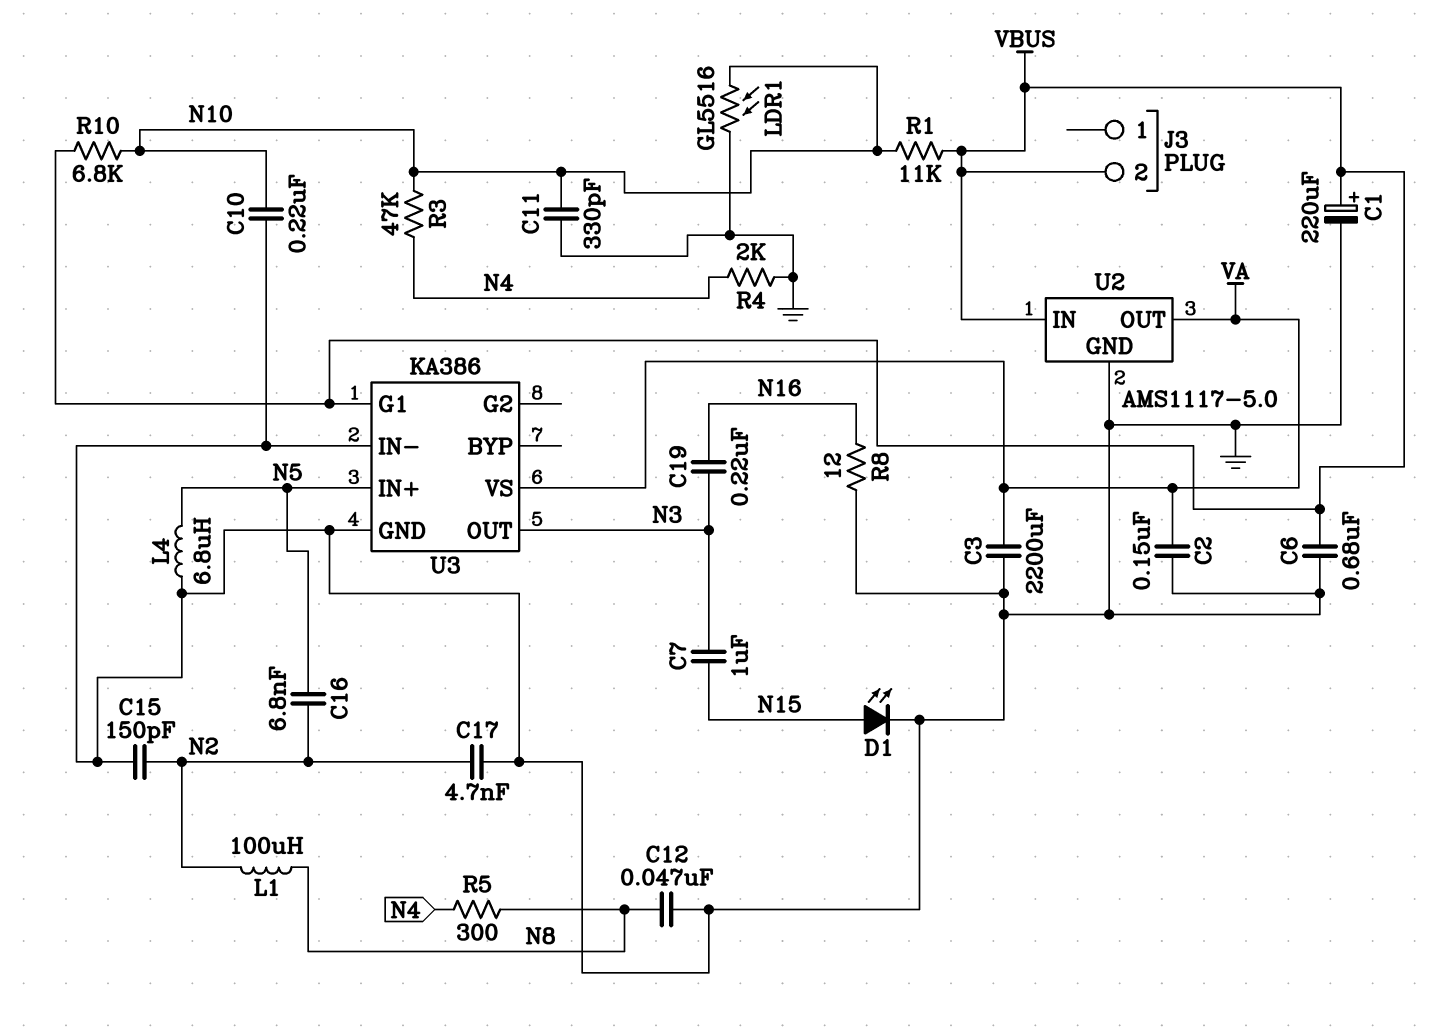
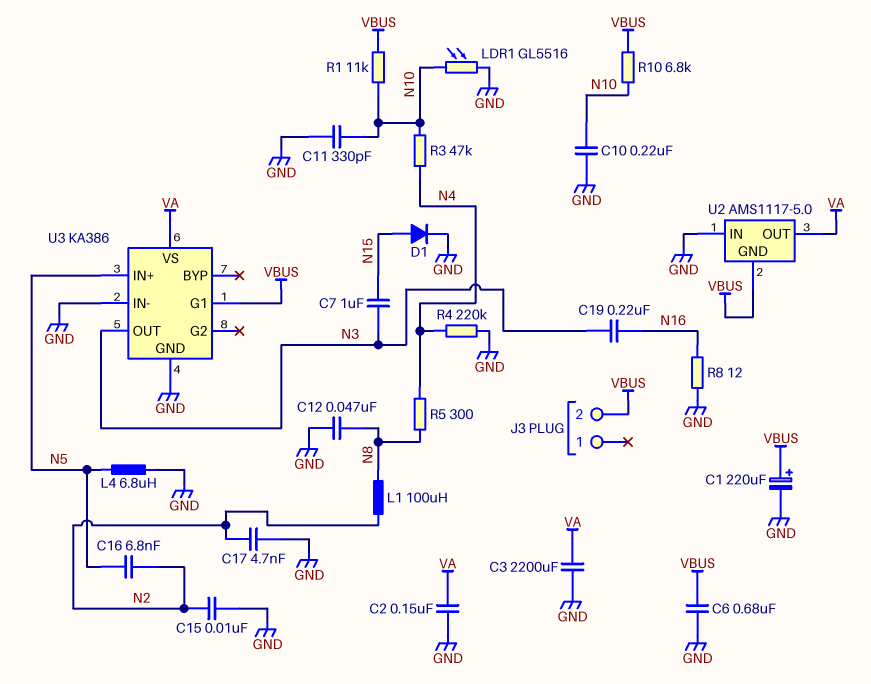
C15: 150pF (GND, N2) -> 10nF (GND, N2)
D1: LED (A N15, K GND) -> diode (A N15, K GND)
R4: 2k (GND, N4) -> 220k (GND, N4)
U2 pin GND: GND -> VBUS
U2 pin IN: VBUS -> GND

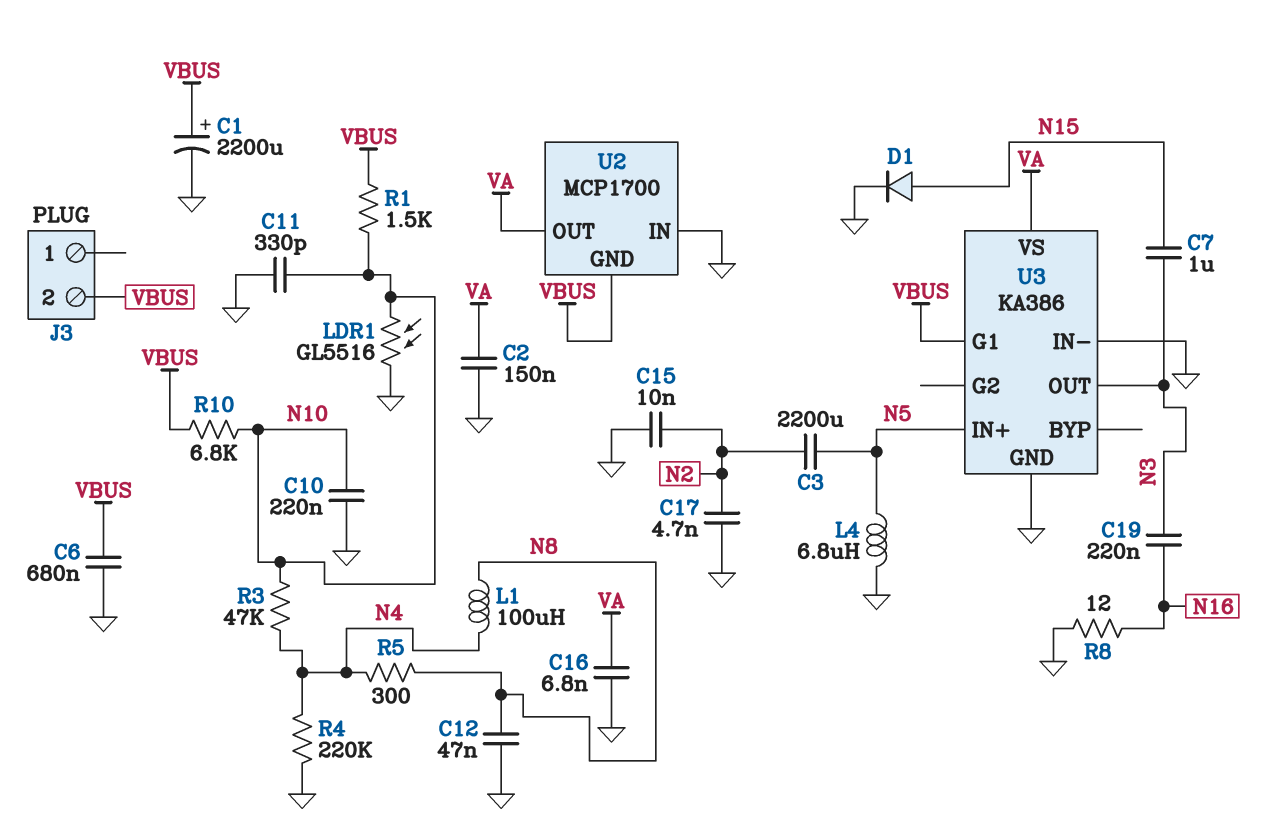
C1: 220uF (plus VBUS, minus GND) -> 2200uF (plus VBUS, minus GND)
C3: 2200uF (GND, VA) -> 2200uF (N2, N5)
C16: 6.8nF (N2, N5) -> 6.8nF (GND, VA)
L1: 100uH (N2, N8) -> 100uH (N4, N8)
R1: 11k (N10, VBUS) -> 1.5k (N10, VBUS)
U2: AMS1117-5.0 -> MCP1700

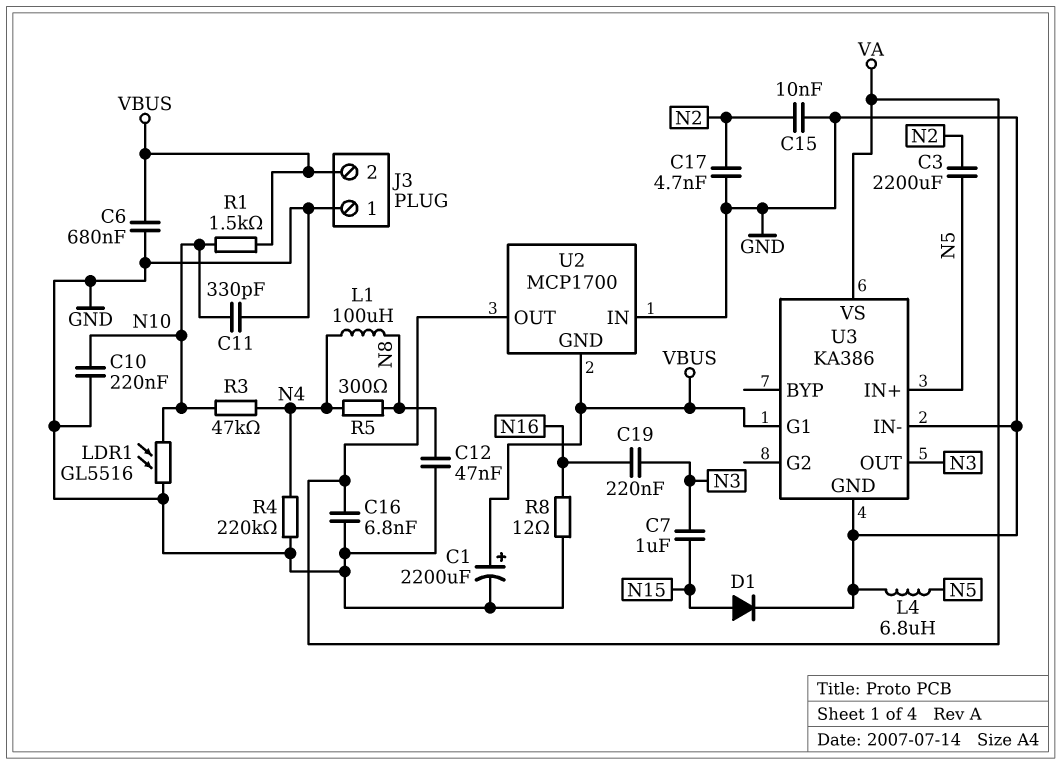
C2: 150nF (GND, VA) -> none
J3 pin 1: none -> GND
R10: 6.8k (N10, VBUS) -> none

